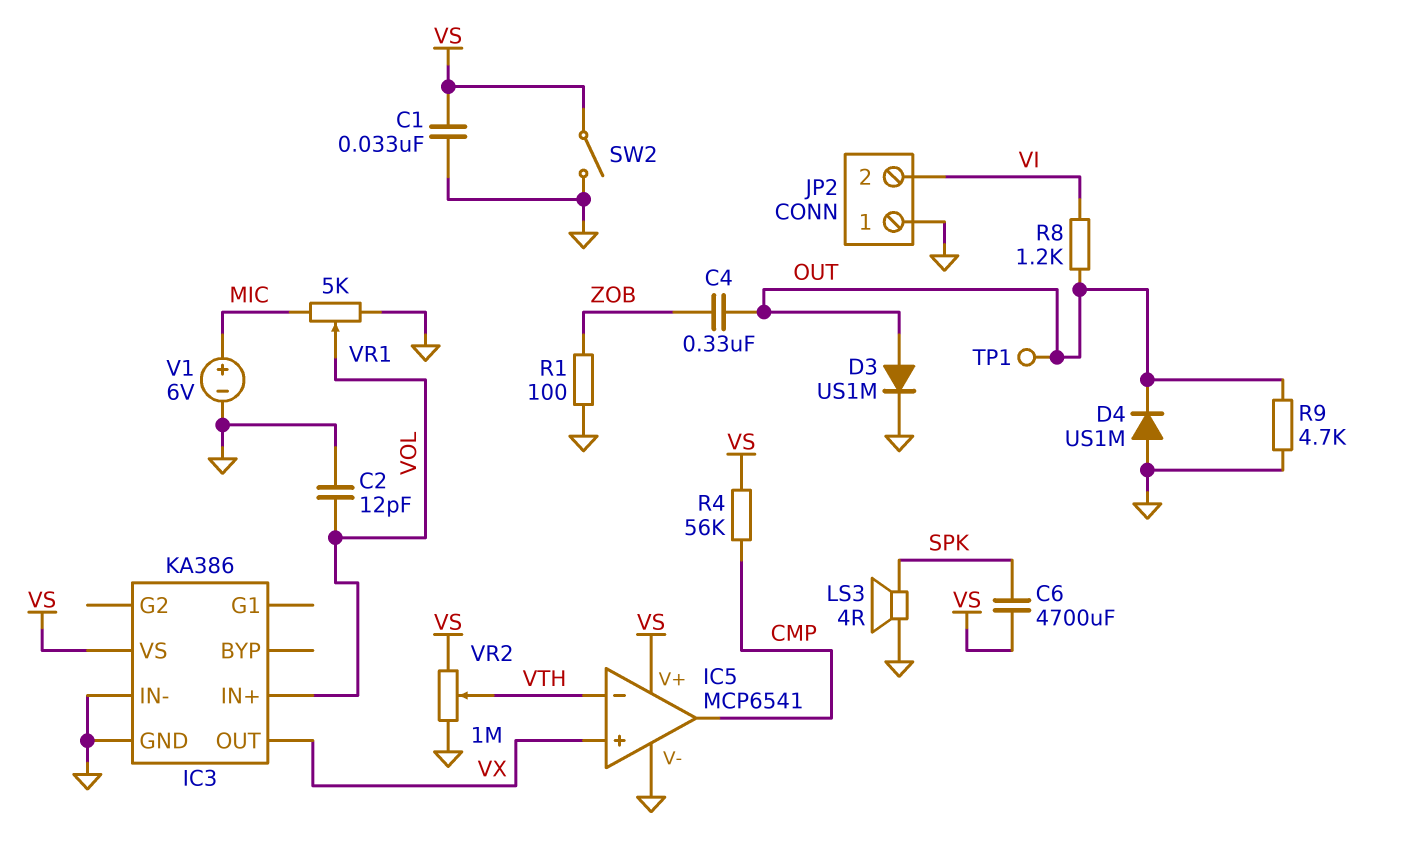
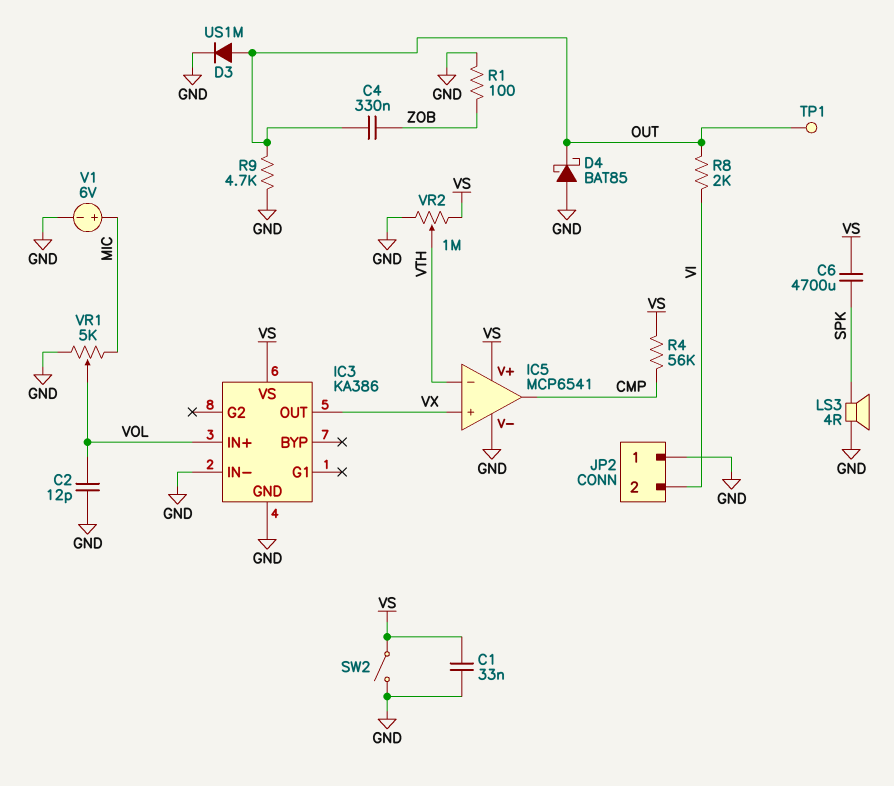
D4: diode US1M (A GND, K OUT) -> schottky BAT85 (A GND, K OUT)
R8: 1.2k (OUT, VI) -> 2k (OUT, VI)

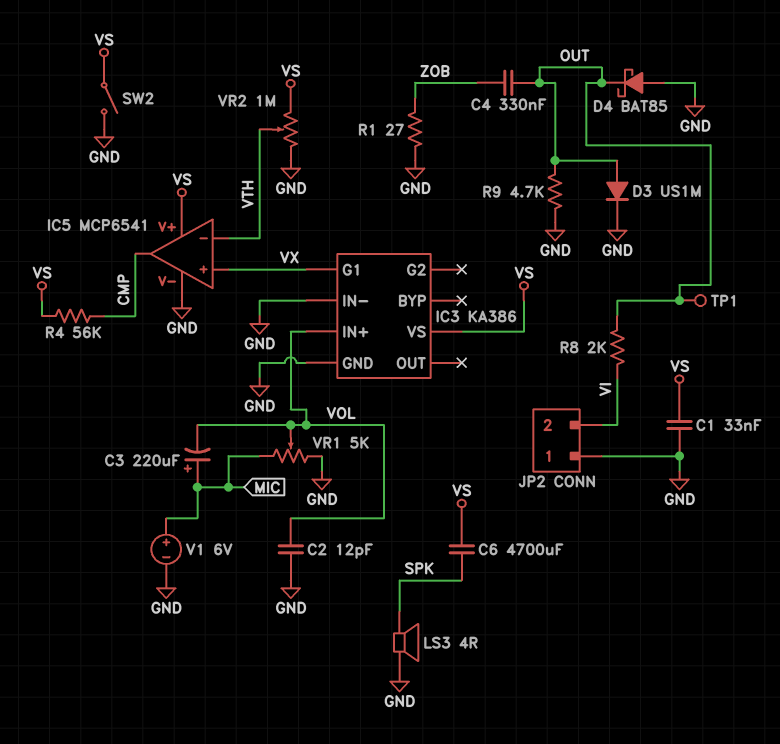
C3: none -> 220uF (plus MIC, minus VOL)
IC3 pin G1: none -> VX
IC3 pin OUT: VX -> none
R1: 100 (GND, ZOB) -> 27 (GND, ZOB)

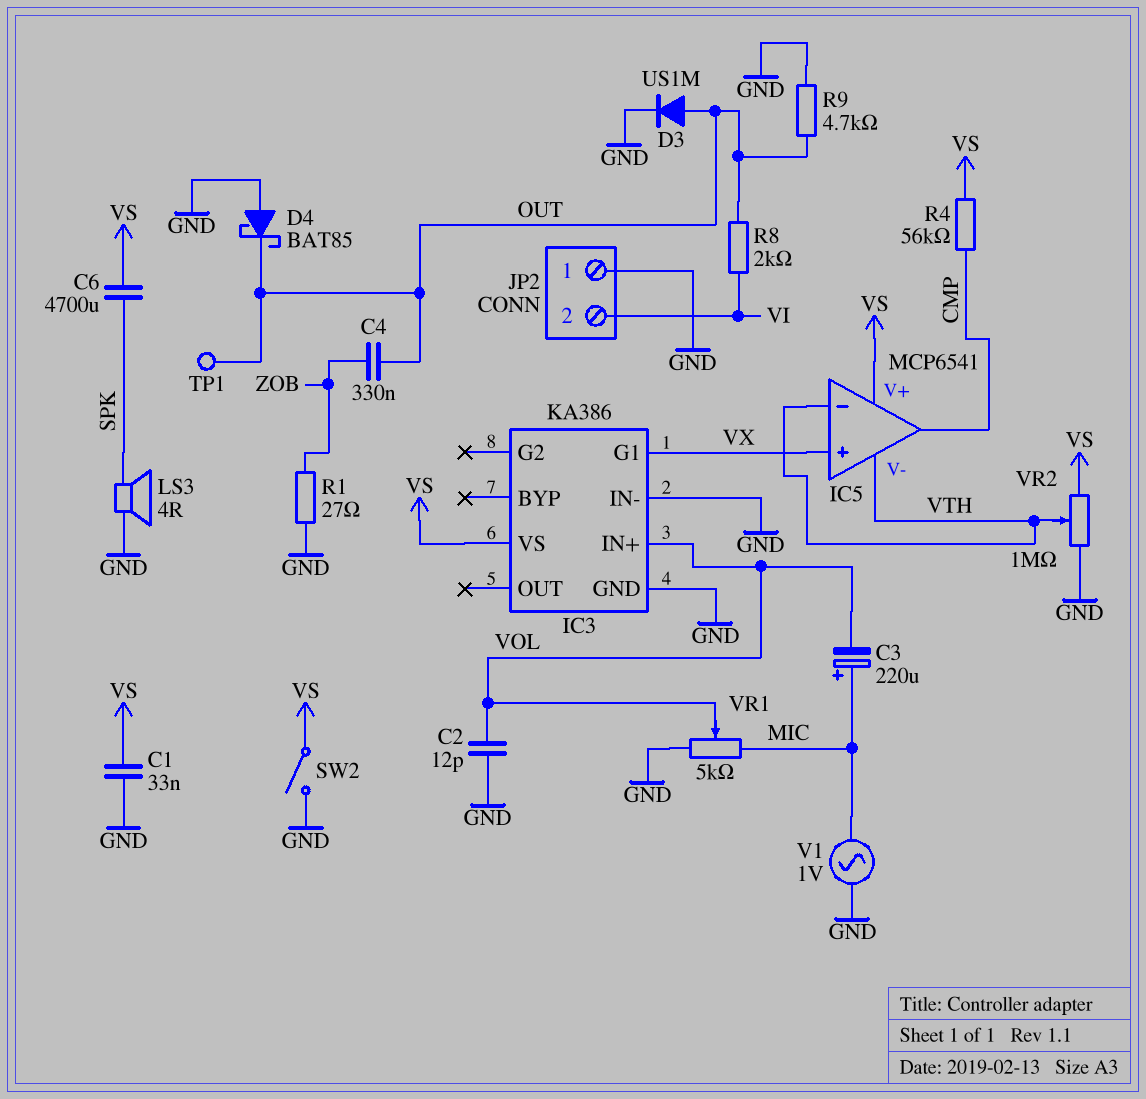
IC5 pin V-: GND -> VTH
V1: 6V (plus MIC, minus GND) -> AC 1V (GND, MIC)

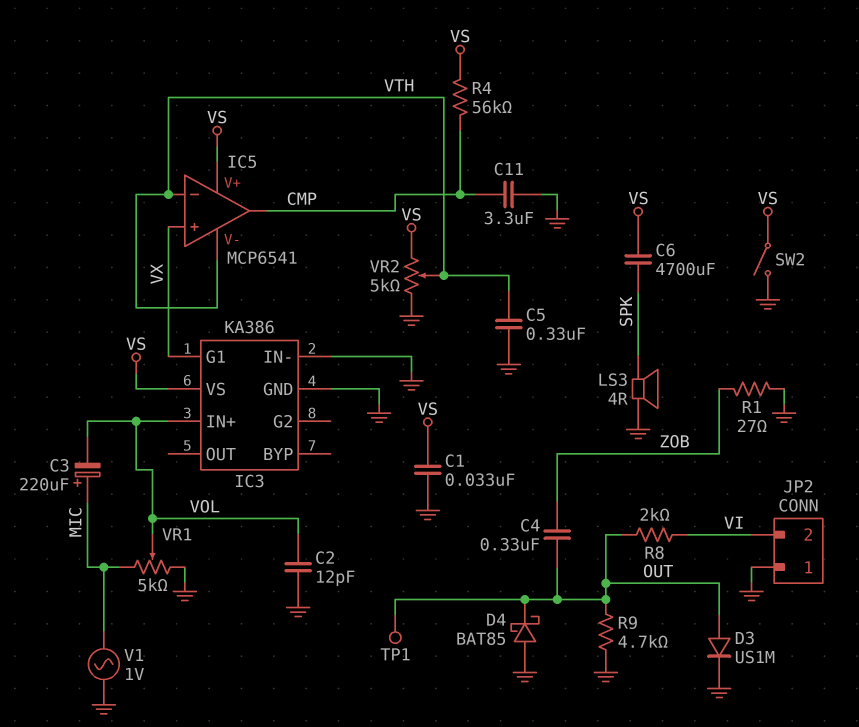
C5: none -> 330nF (GND, VTH)
C11: none -> 3.3uF (CMP, GND)
VR2: 1M (GND, VS, wiper VTH) -> 5k (GND, VS, wiper VTH)

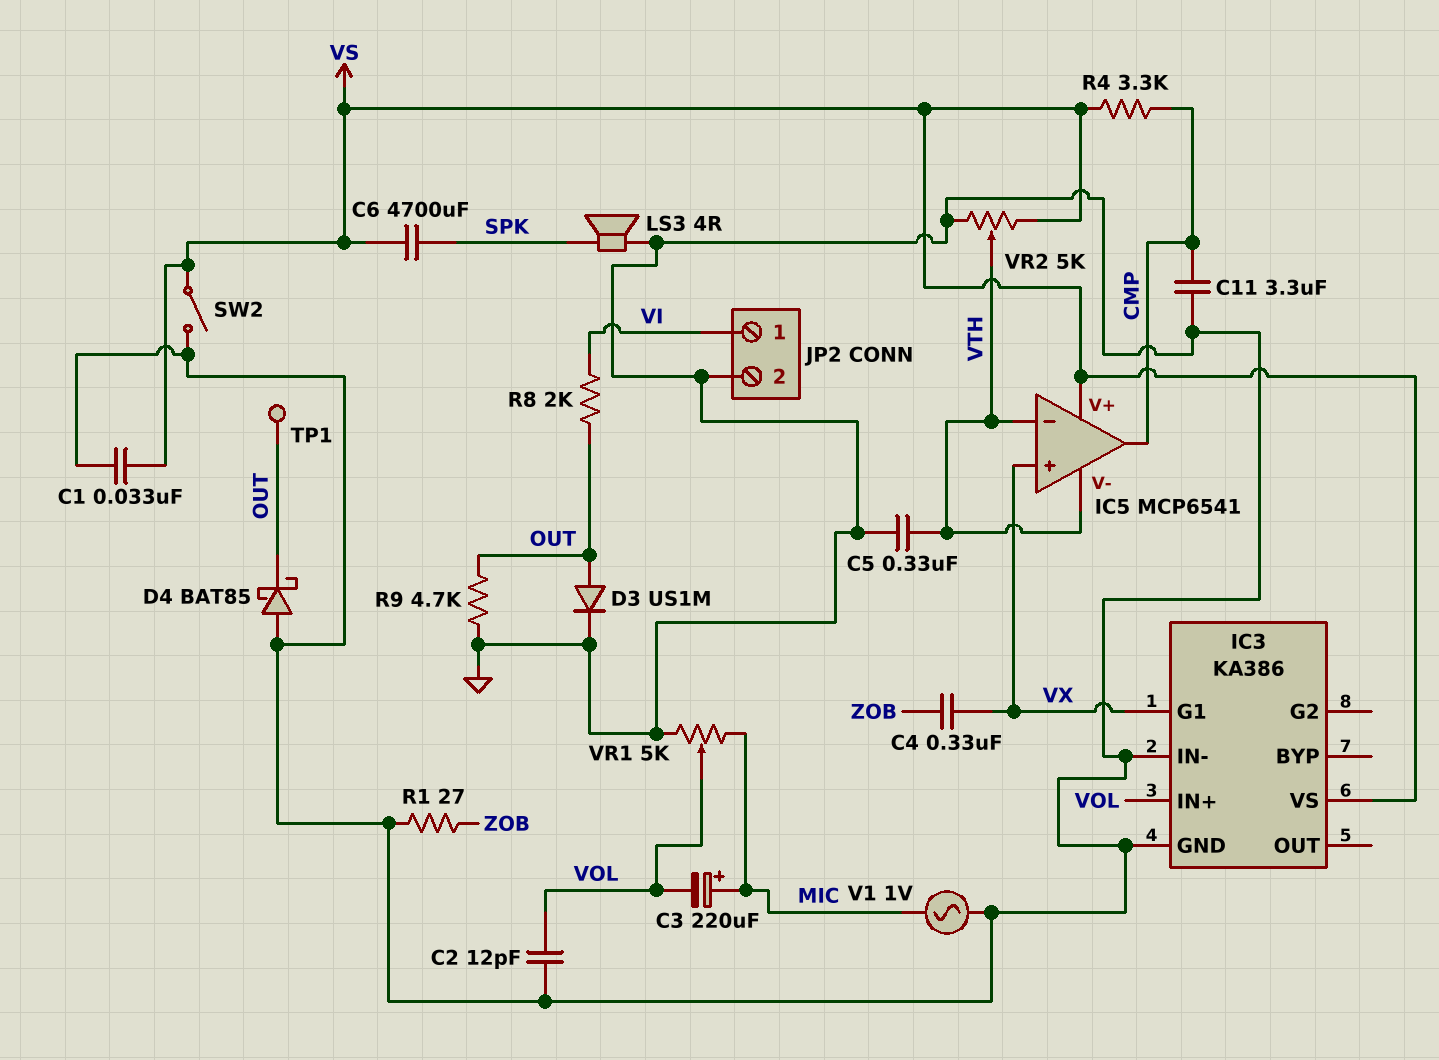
C4: 330nF (OUT, ZOB) -> 330nF (VX, ZOB)
JP2 pin 1: GND -> VI
JP2 pin 2: VI -> GND
R4: 56k (CMP, VS) -> 3.3k (CMP, VS)

